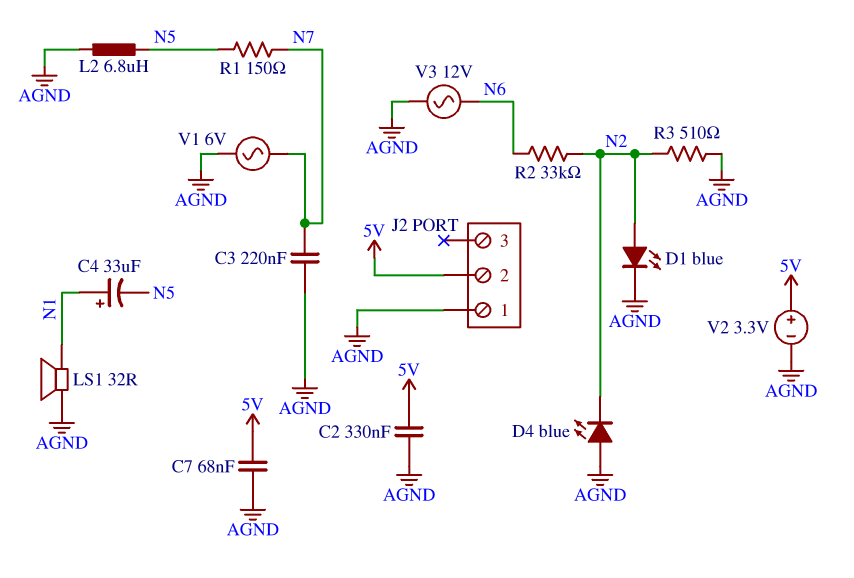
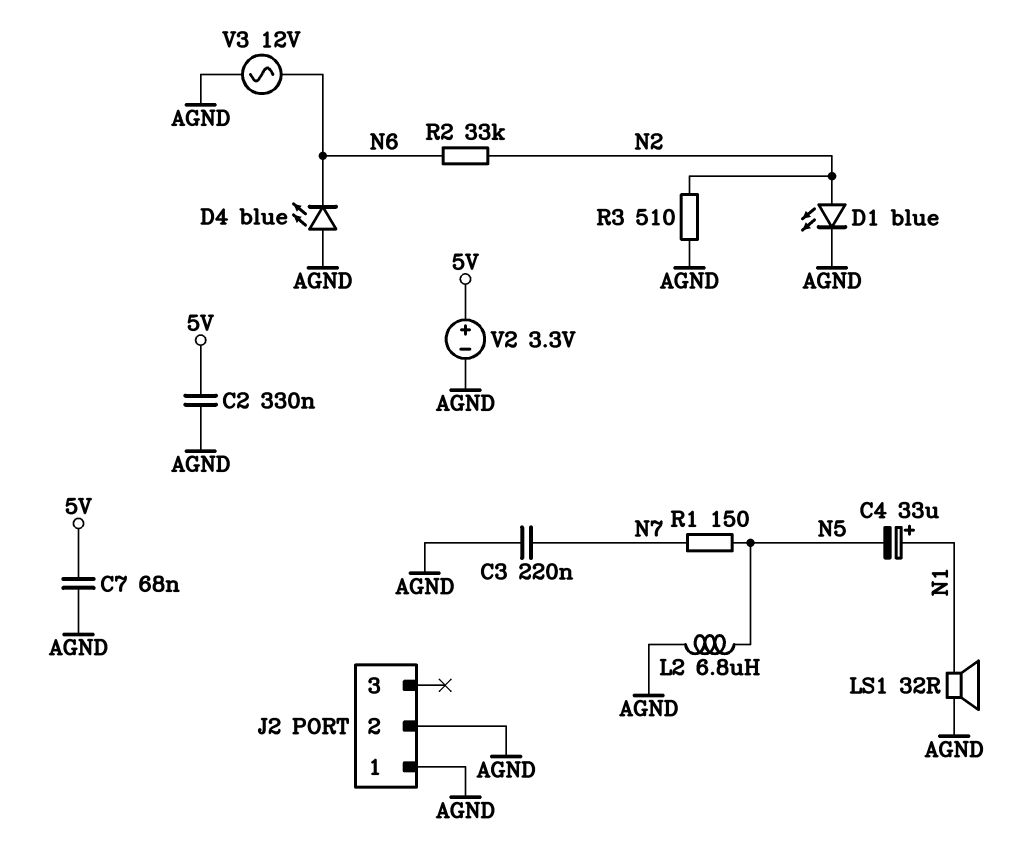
D4: LED blue (A AGND, K N2) -> LED blue (A AGND, K N6)
J2 pin 2: 5V -> AGND
V1: AC 6V (AGND, N7) -> none

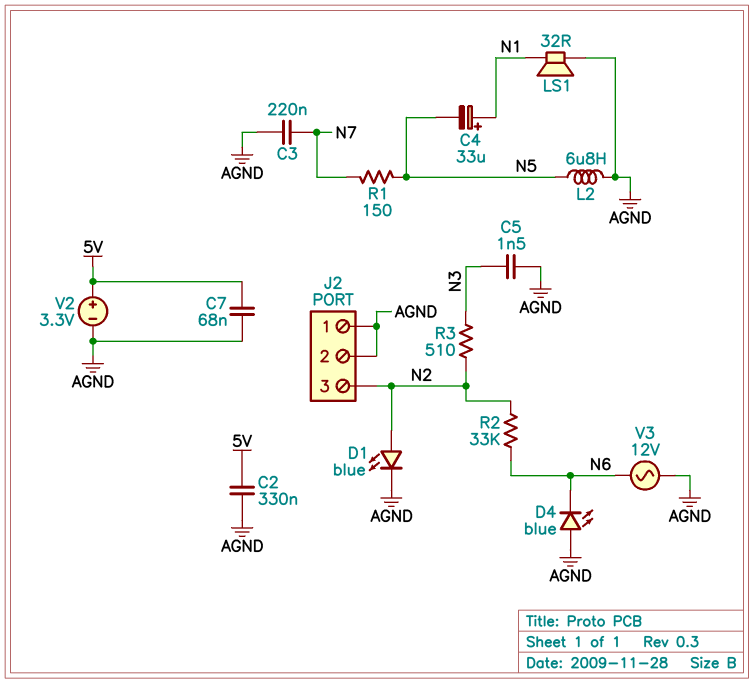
C5: none -> 1.5nF (AGND, N3)
J2 pin 3: none -> N2
R3: 510 (AGND, N2) -> 510 (N2, N3)

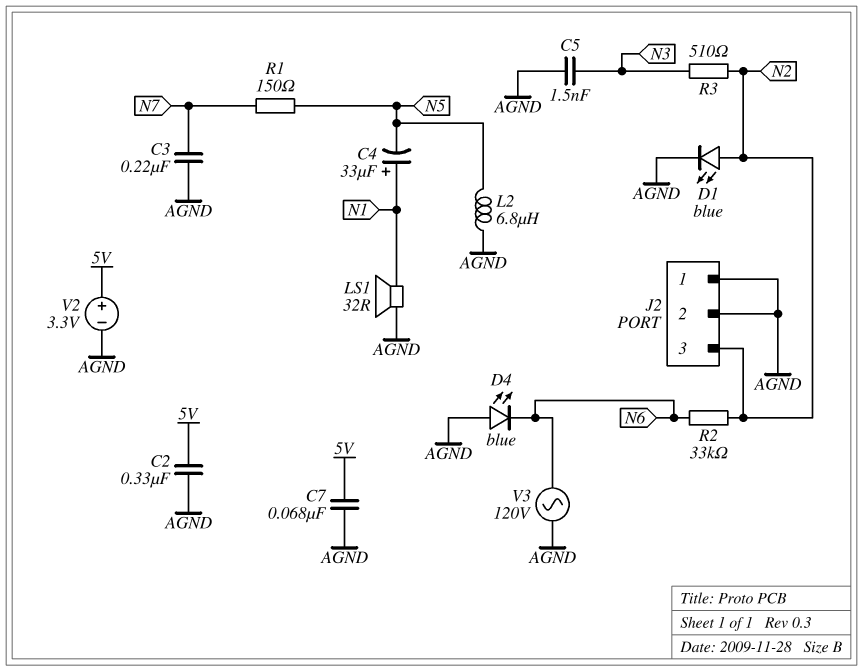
V3: AC 12V (AGND, N6) -> AC 120V (AGND, N6)

